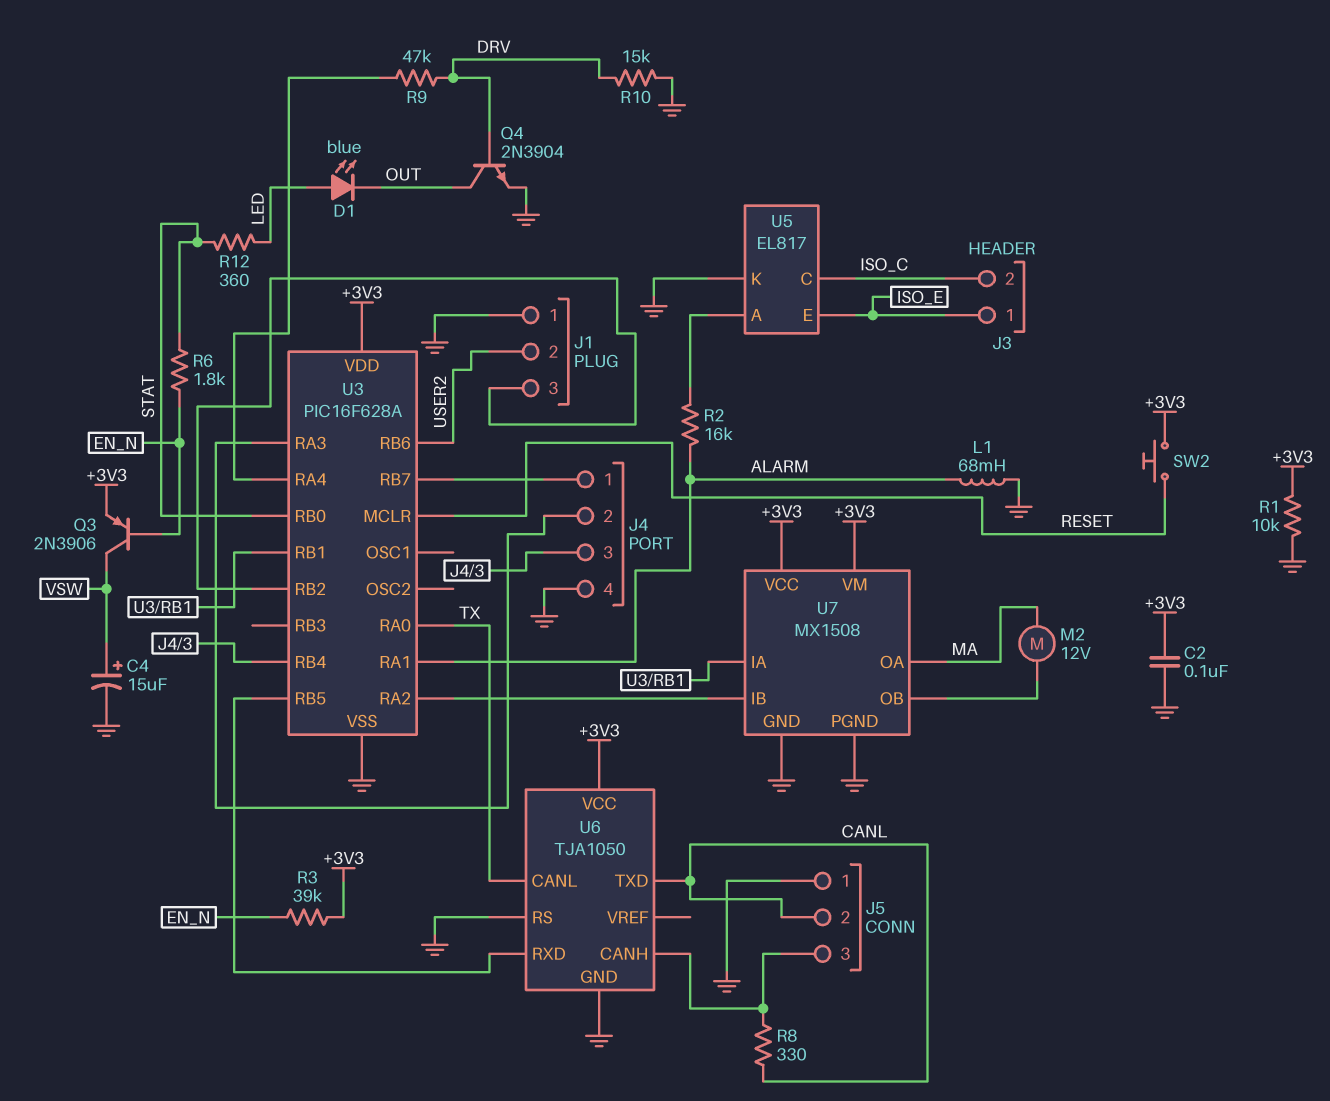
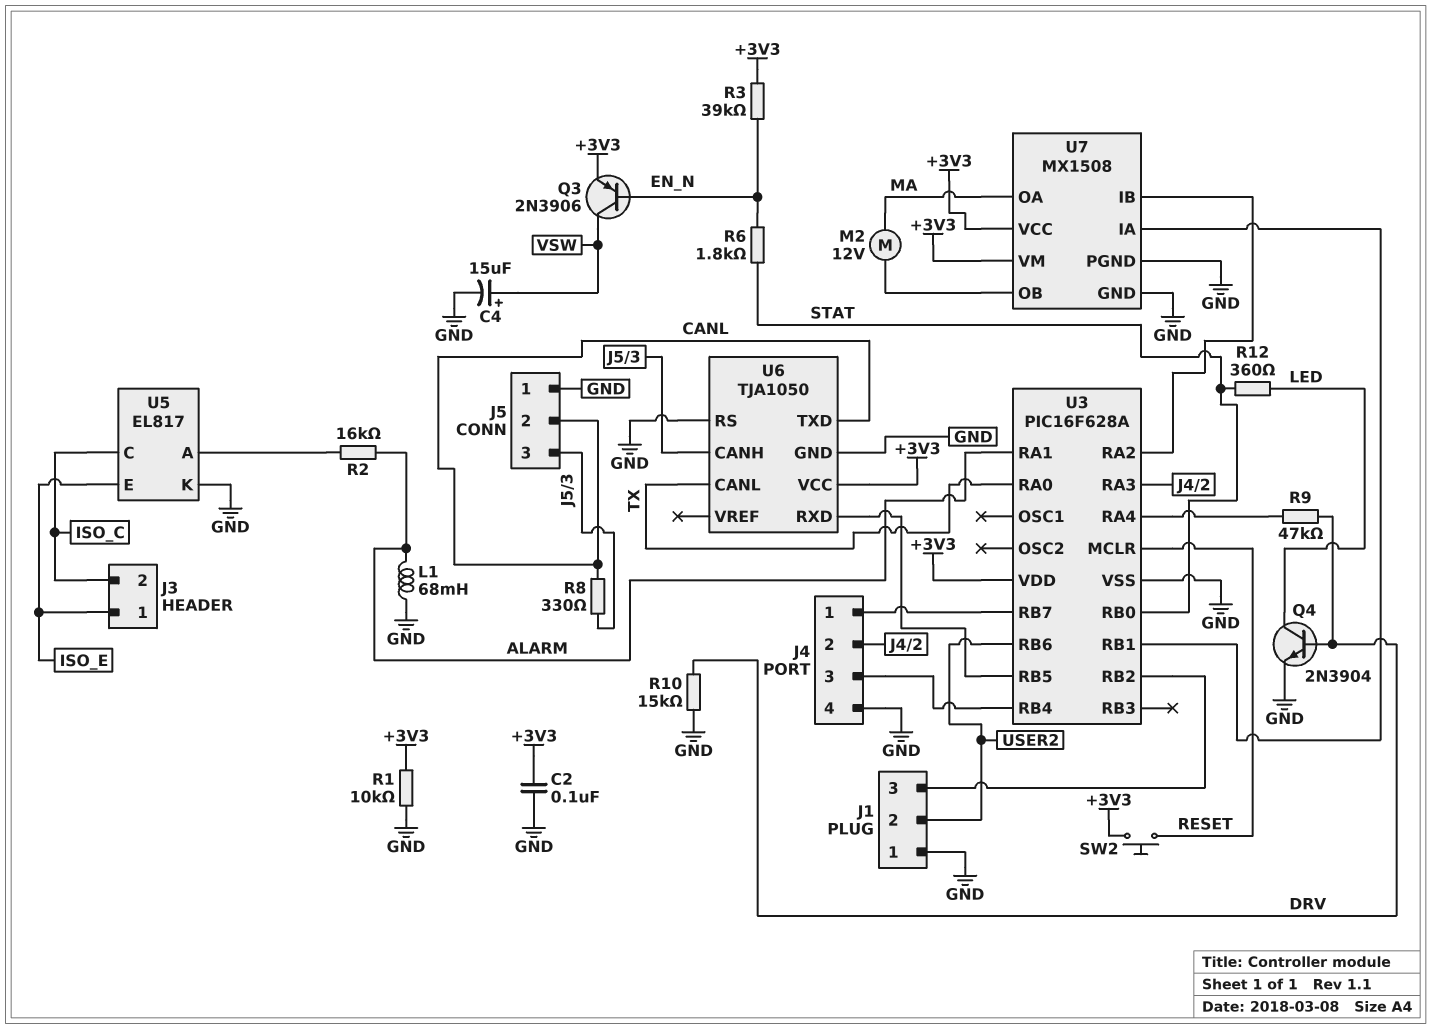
D1: LED blue (A LED, K OUT) -> none
Q4: NPN 2N3904 (B DRV, C OUT, E GND) -> NPN 2N3904 (B DRV, C LED, E GND)

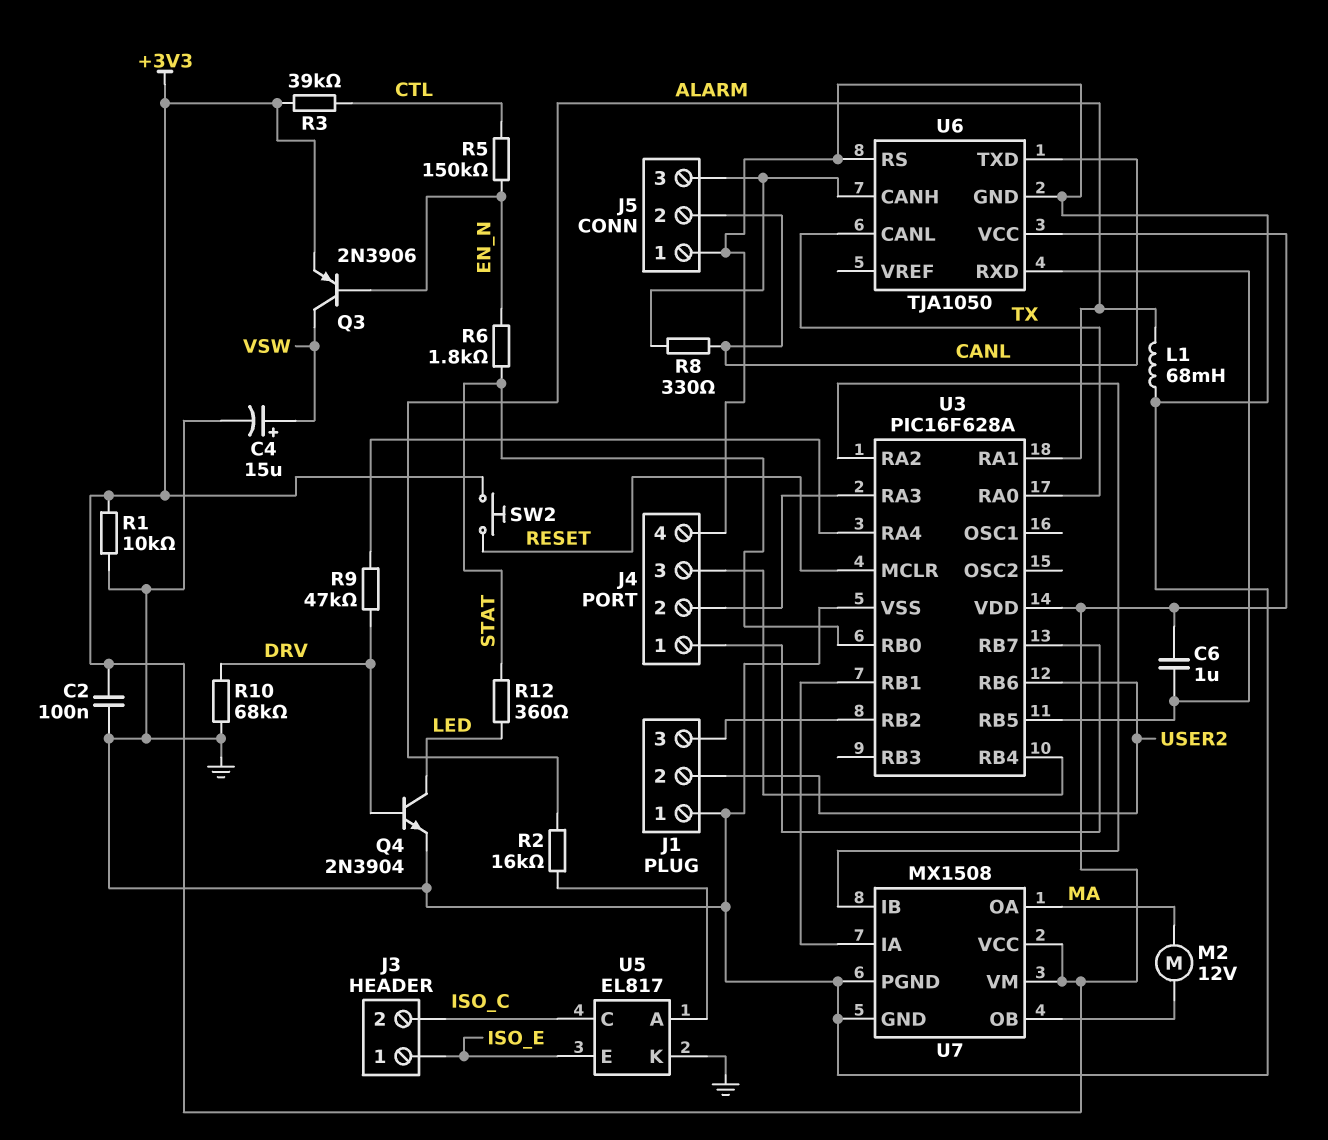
C6: none -> 1uF (+3V3, U3/RB5)
R3: 39k (+3V3, EN_N) -> 39k (+3V3, CTL)
R5: none -> 150k (CTL, EN_N)
R10: 15k (DRV, GND) -> 68k (DRV, GND)

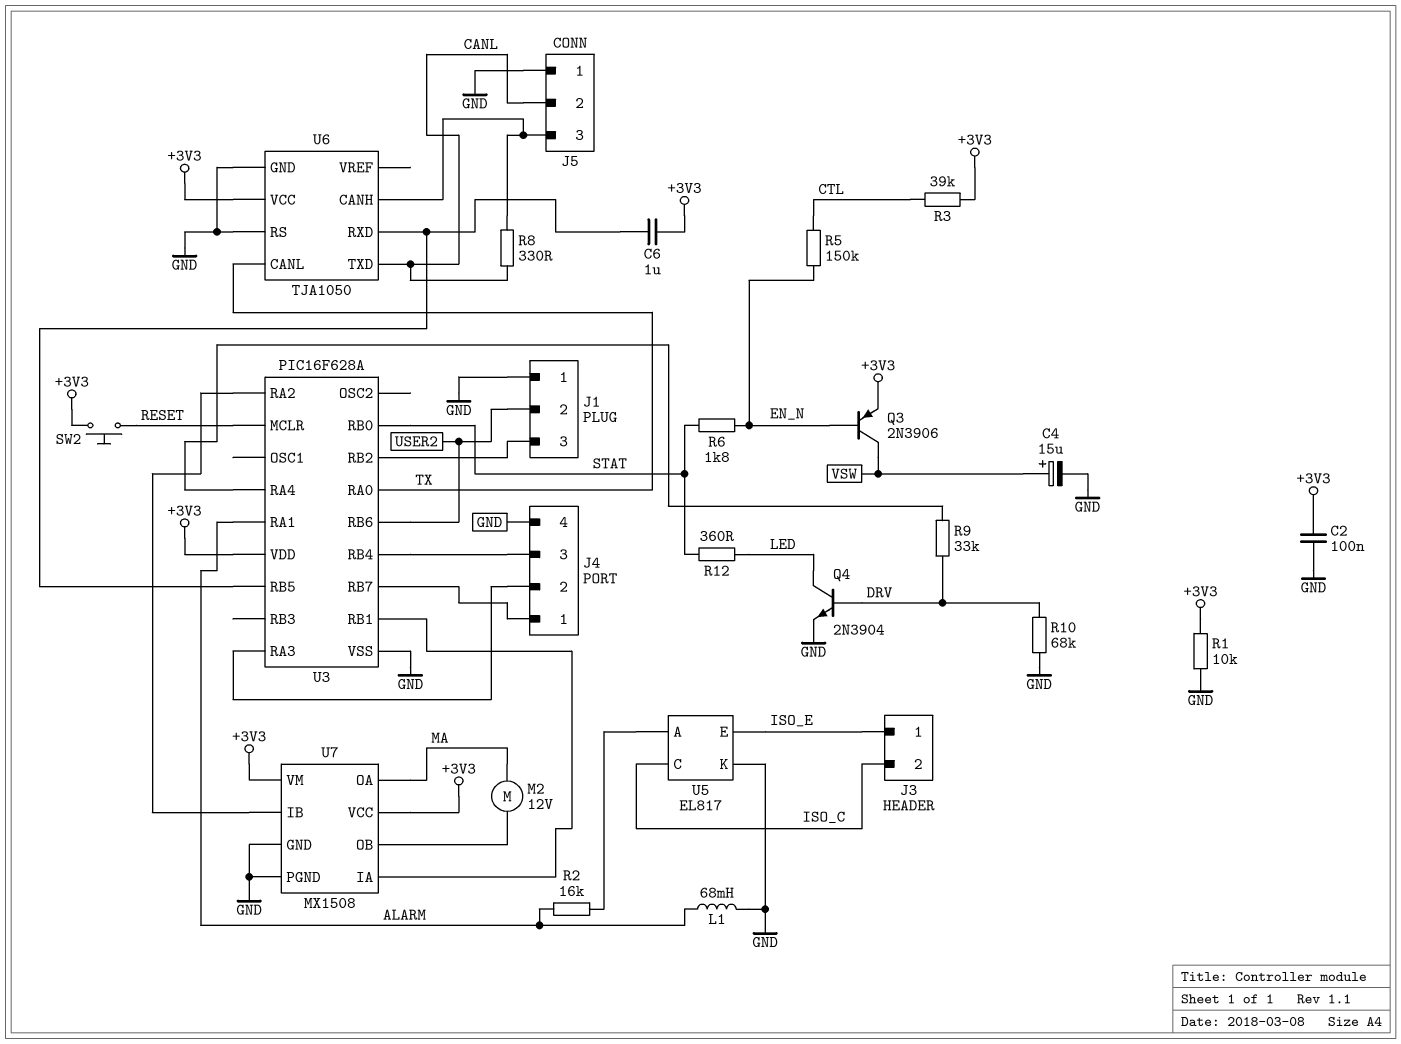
R9: 47k (DRV, U3/RA4) -> 33k (DRV, U3/RA4)

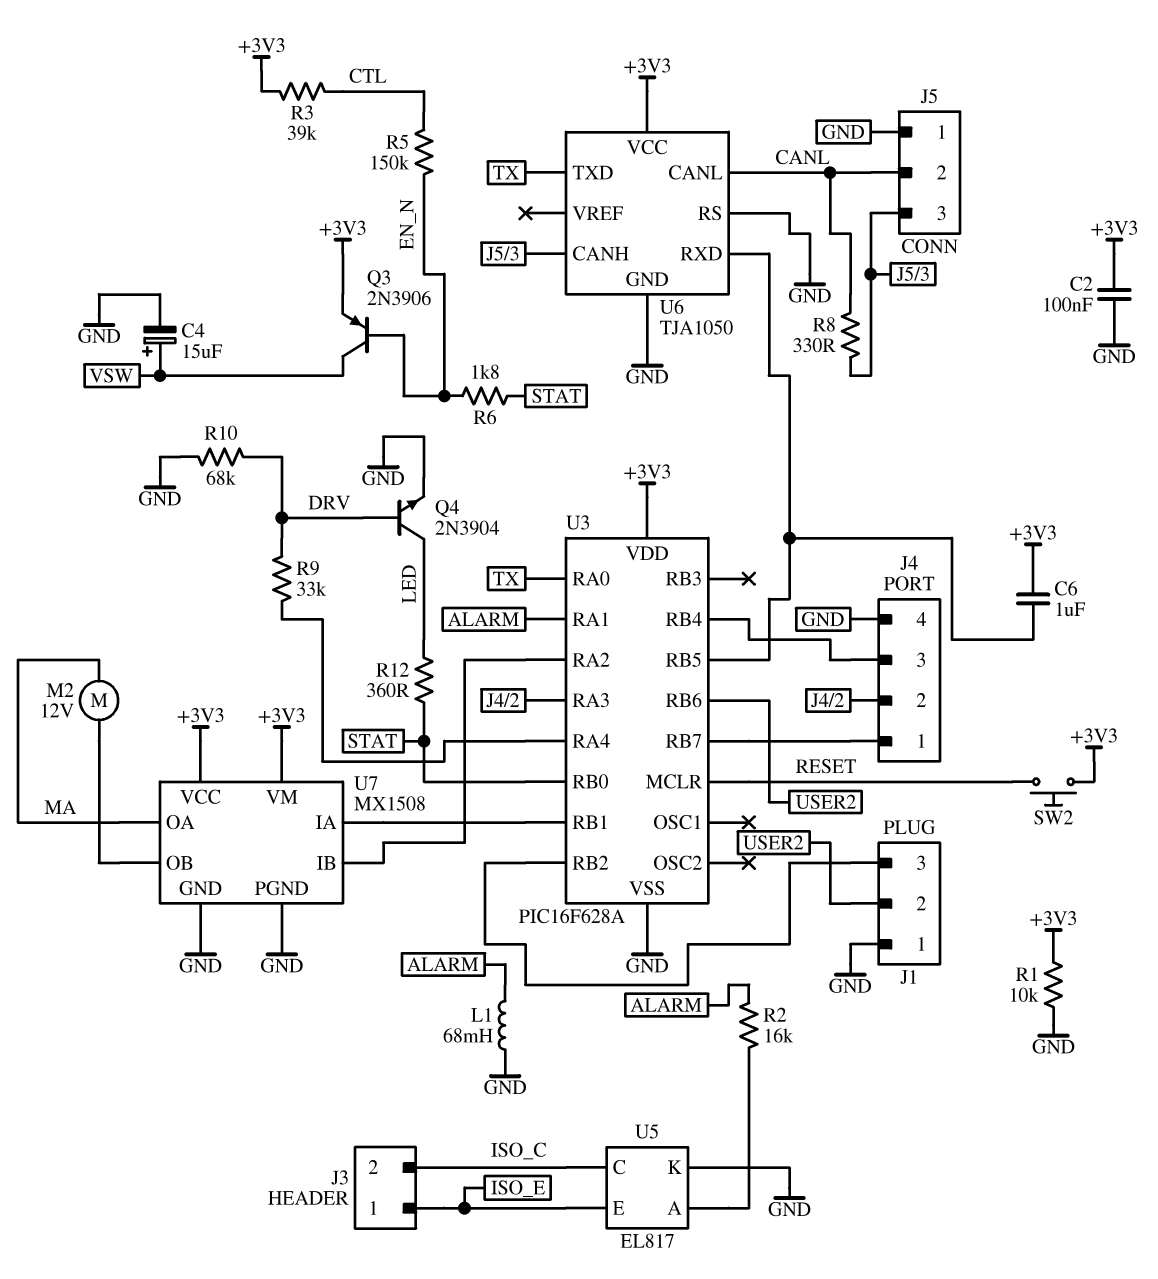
U6 pin CANL: TX -> CANL
U6 pin TXD: CANL -> TX

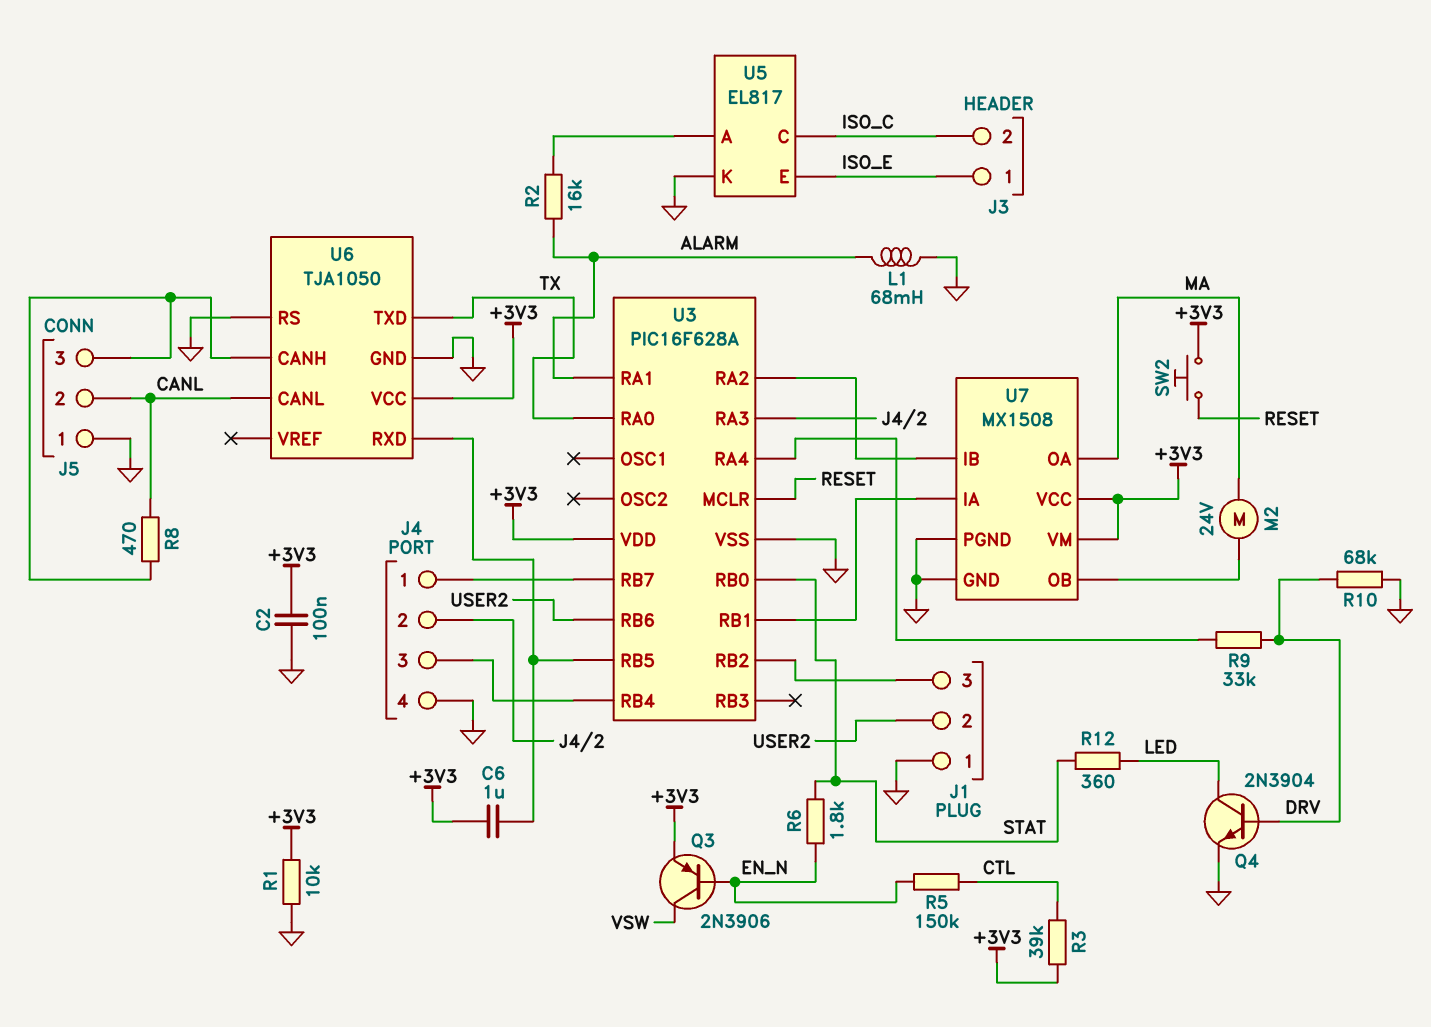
C4: 15uF (plus VSW, minus GND) -> none
M2: motor 12V (MA, U7/OB) -> motor 24V (MA, U7/OB)
R8: 330 (CANL, J5/3) -> 470 (CANL, J5/3)

